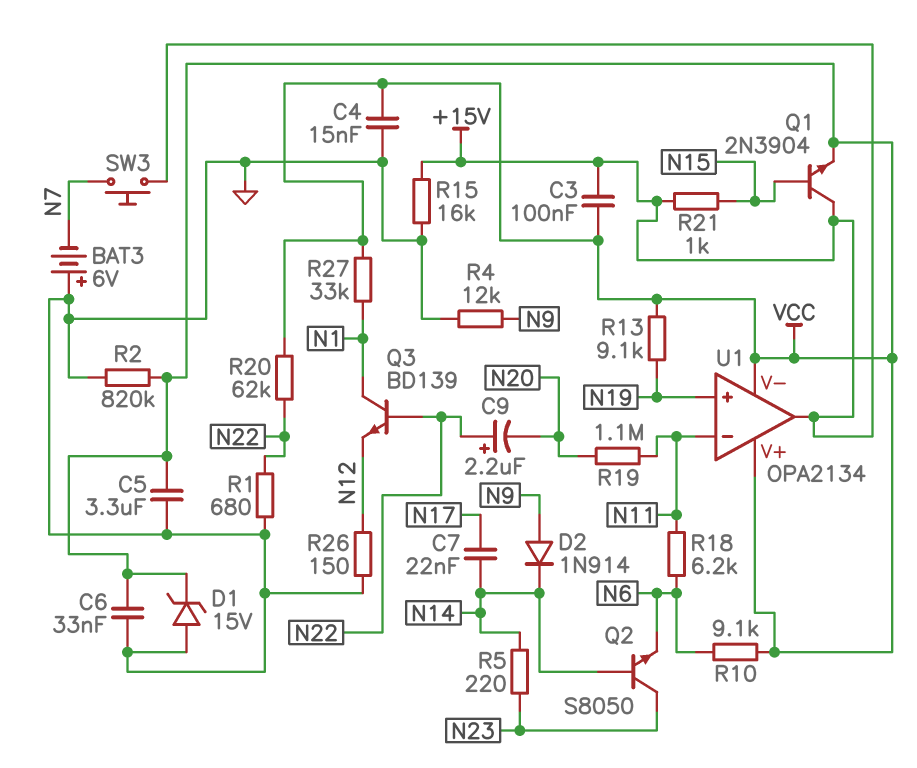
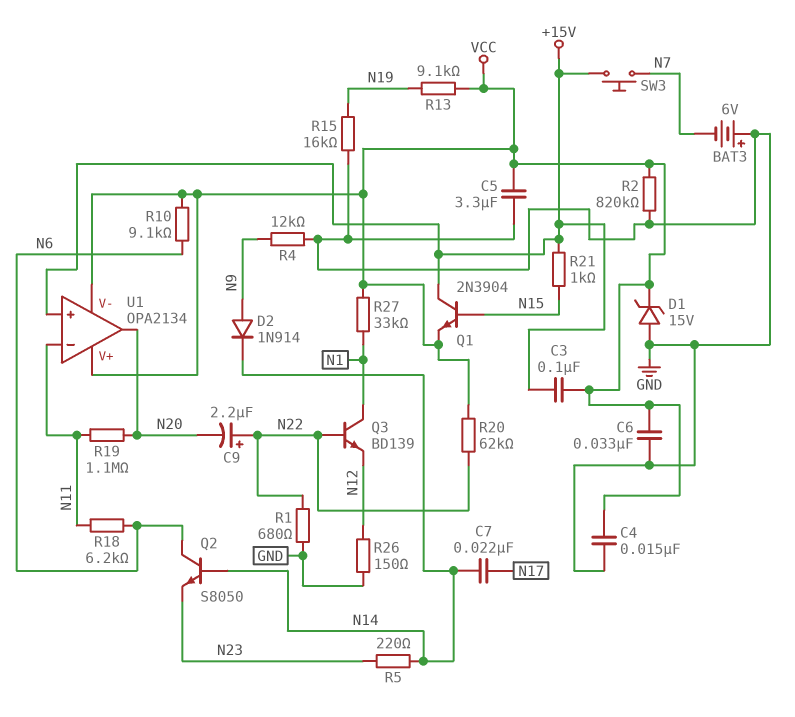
Q2: NPN S8050 (B N14, C N23, E N6) -> NPN S8050 (B N14, C N6, E N23)
R15: 16k (+15V, GND) -> 16k (GND, N19)
U1 pin in+: N19 -> +15V
U1 pin out: +15V -> N20

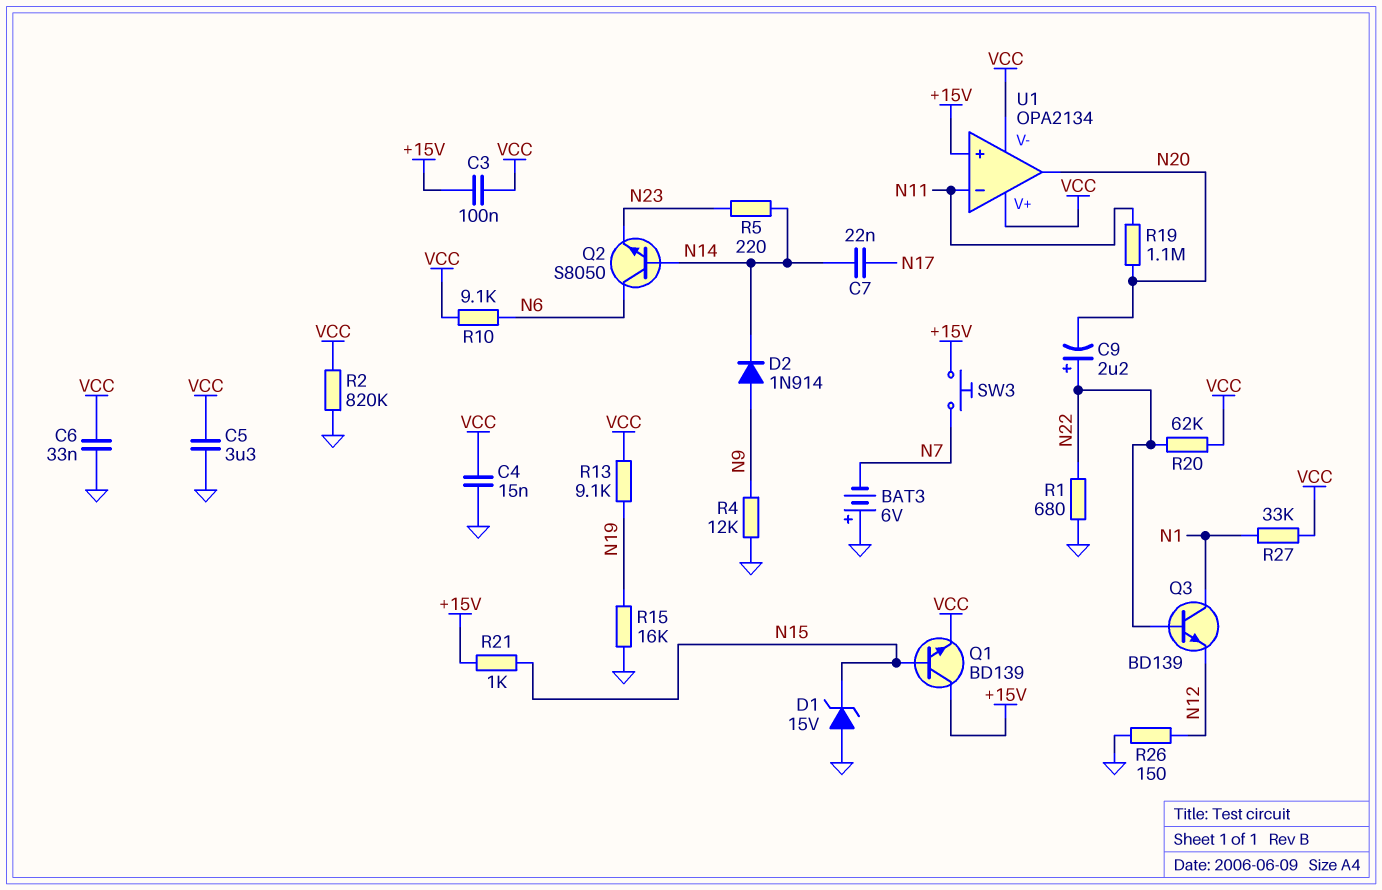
D1: zener 15V (A GND, K VCC) -> zener 15V (A GND, K N15)
Q1: NPN 2N3904 (B N15, C +15V, E VCC) -> NPN BD139 (B N15, C +15V, E VCC)
R18: 6.2k (N6, N11) -> none

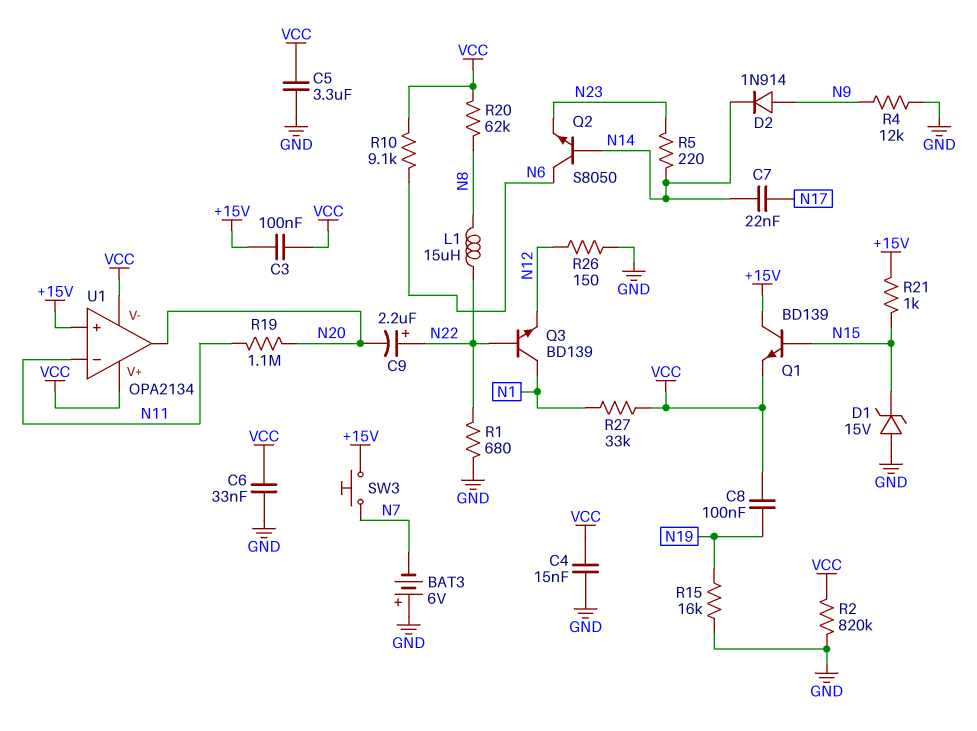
C8: none -> 100nF (N19, VCC)
L1: none -> 15uH (N8, N22)
R13: 9.1k (N19, VCC) -> none
R20: 62k (N22, VCC) -> 62k (N8, VCC)

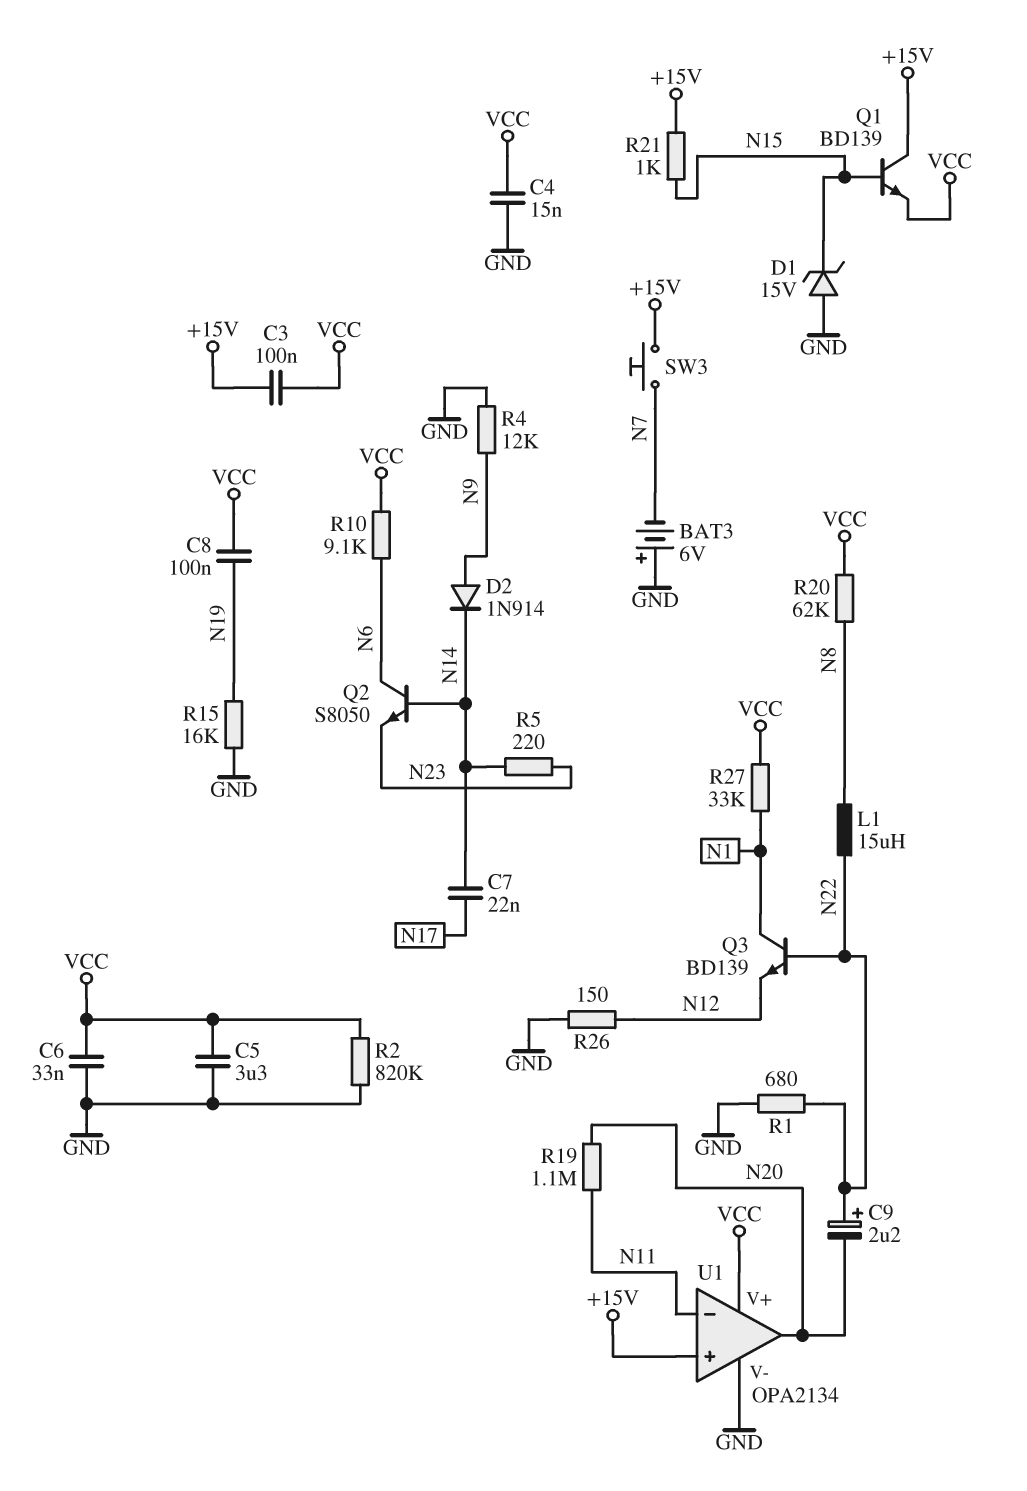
U1 pin V-: VCC -> GND

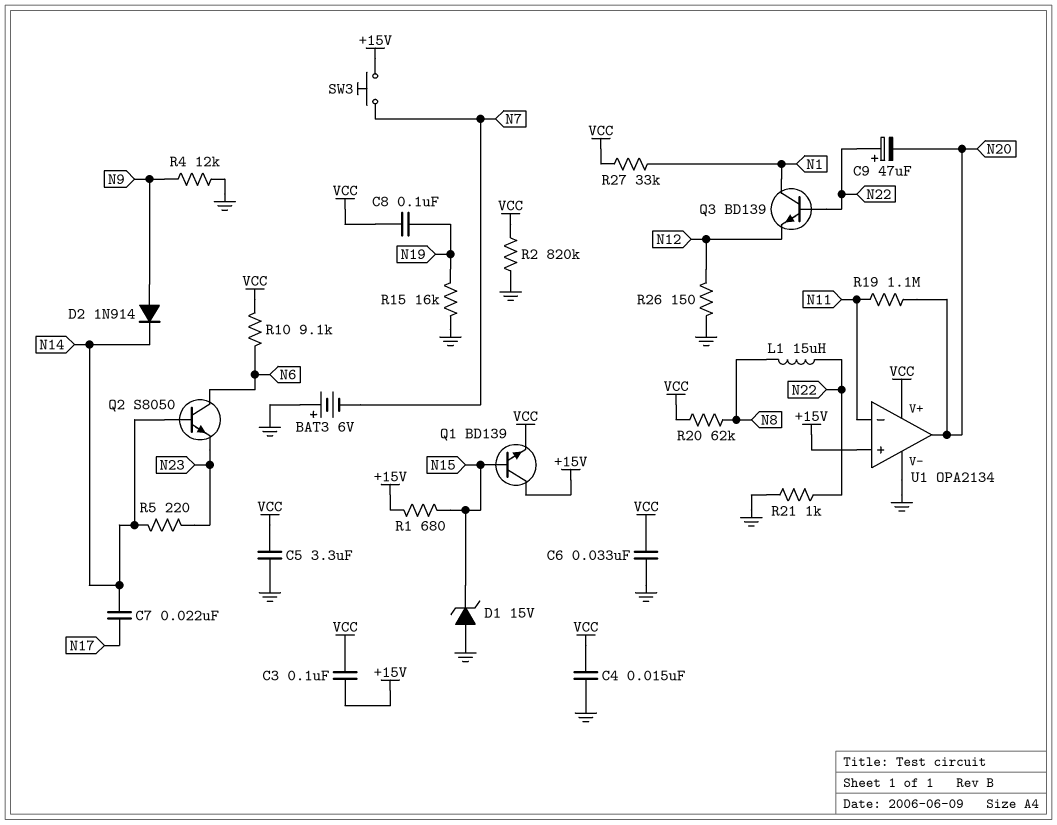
C9: 2.2uF (plus N22, minus N20) -> 47uF (plus N22, minus N20)
R1: 680 (GND, N22) -> 680 (+15V, N15)
R21: 1k (+15V, N15) -> 1k (GND, N22)

